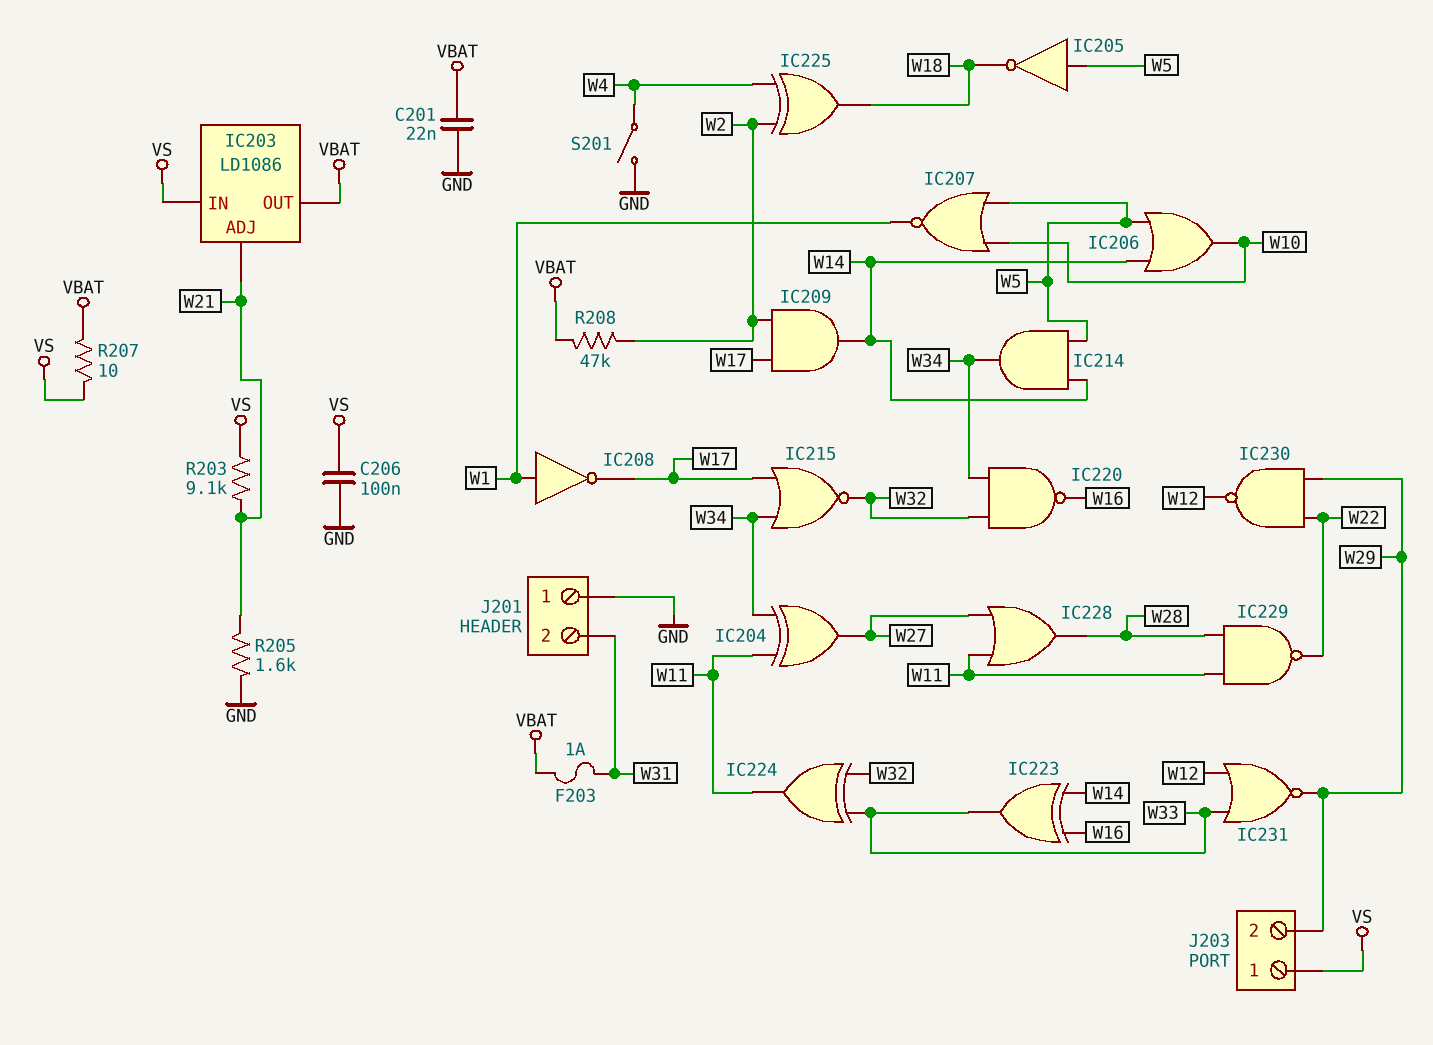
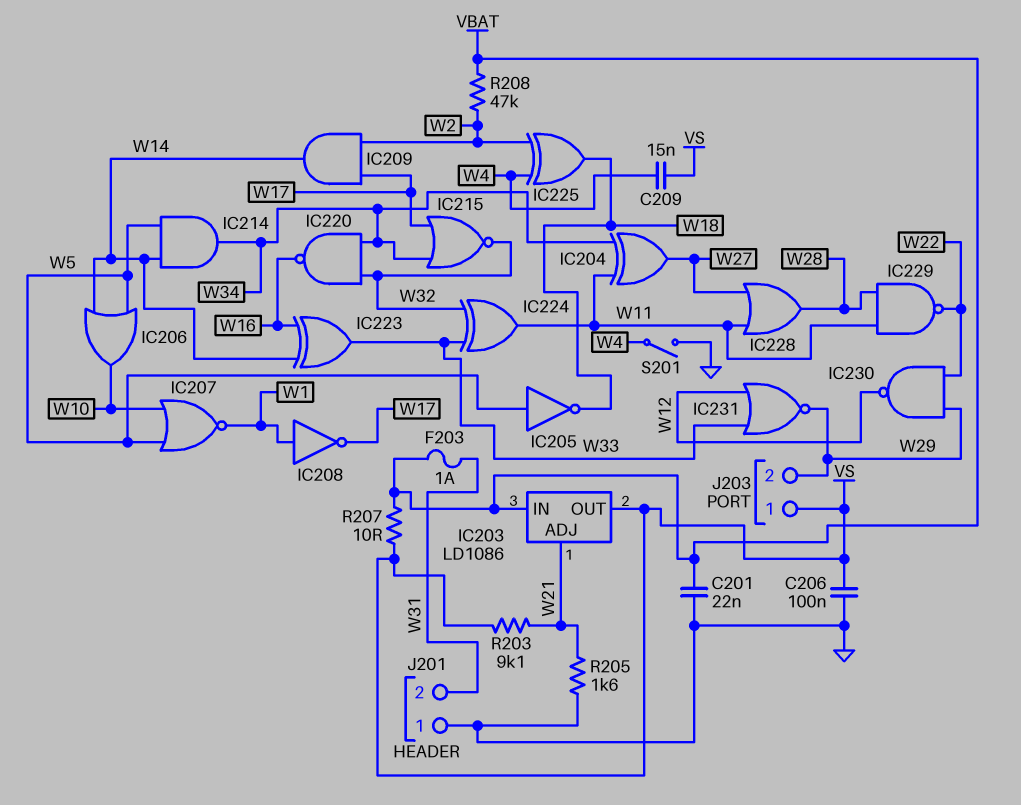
C209: none -> 15nF (VS, W4)
IC203 pin IN: VS -> VBAT
IC203 pin OUT: VBAT -> VS

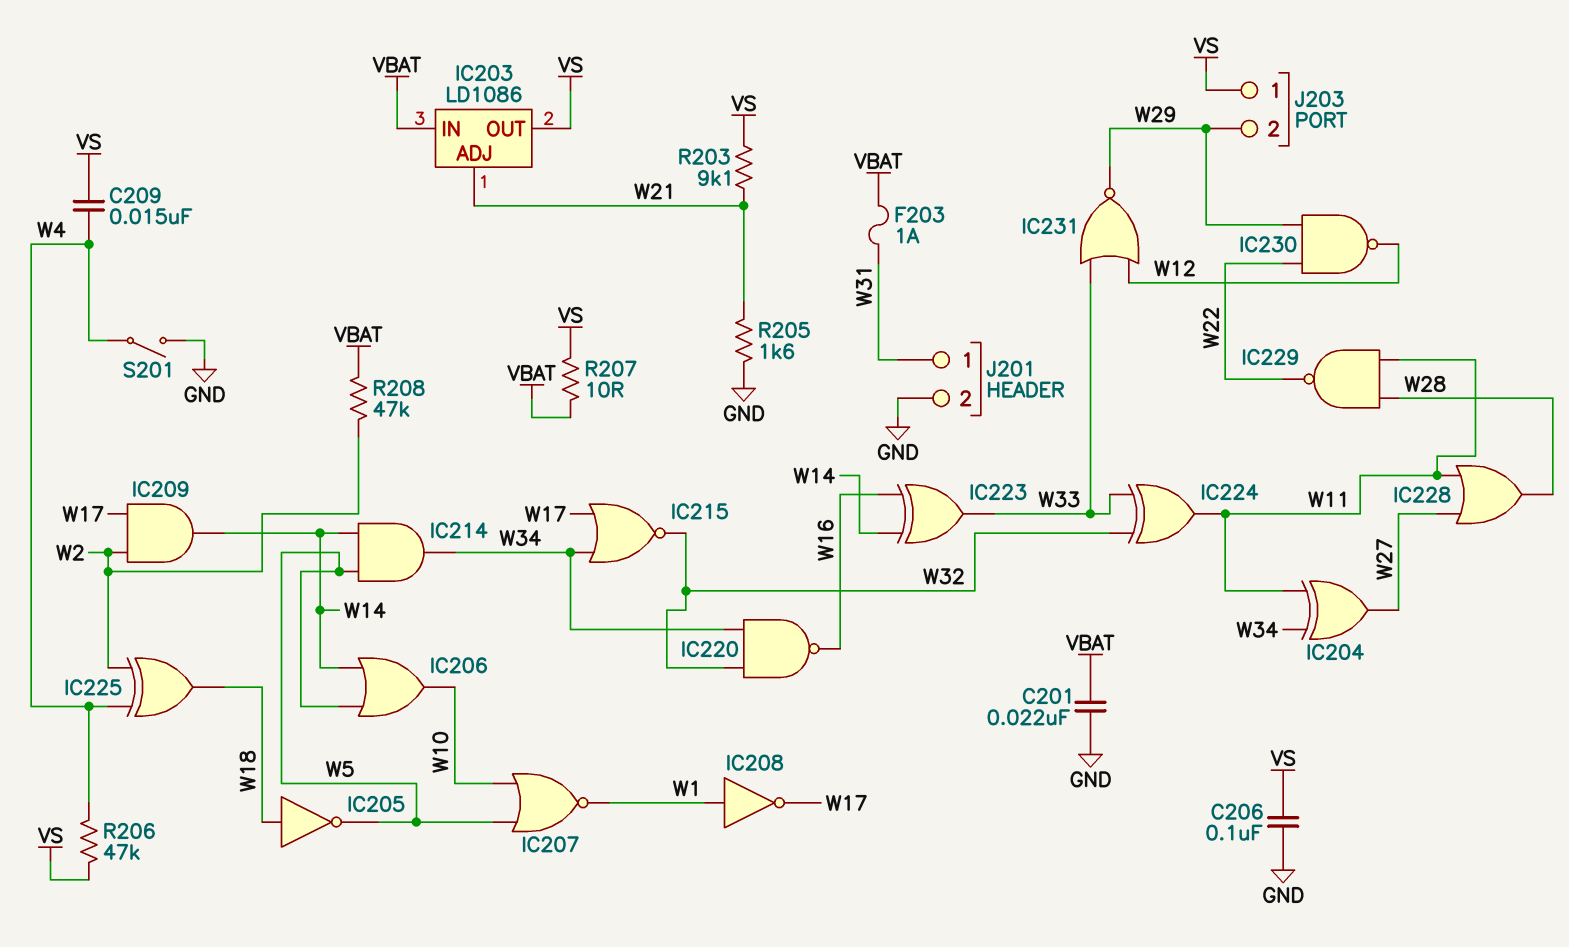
IC205: NOT (in W5, out W18) -> NOT (in W18, out W5)
J201 pin 1: GND -> W31
J201 pin 2: W31 -> GND
R206: none -> 47k (VS, W4)

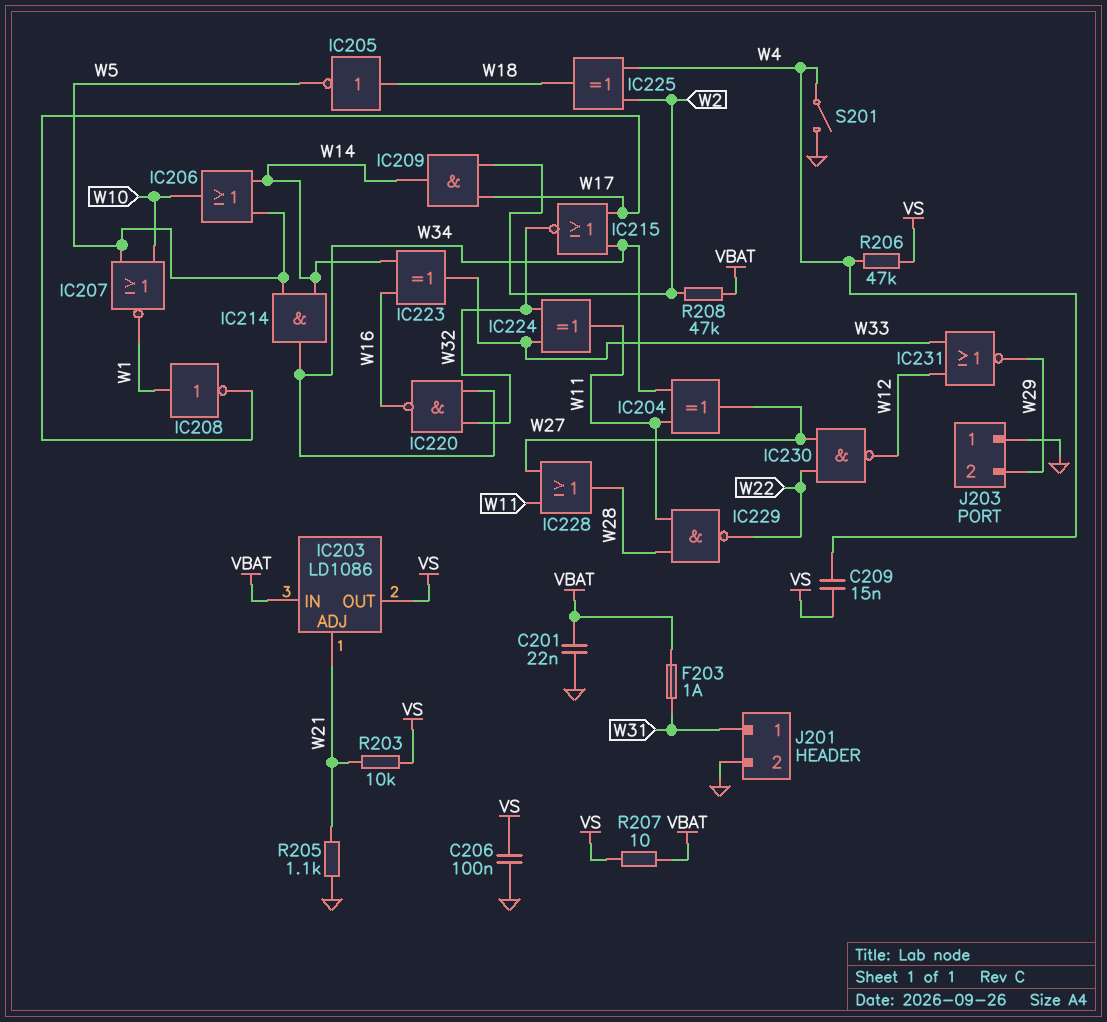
IC230: NAND (in W22, in W29, out W12) -> NAND (in W22, in W27, out W12)
J203 pin 1: VS -> GND
R203: 9.1k (VS, W21) -> 10k (VS, W21)
R205: 1.6k (GND, W21) -> 1.1k (GND, W21)

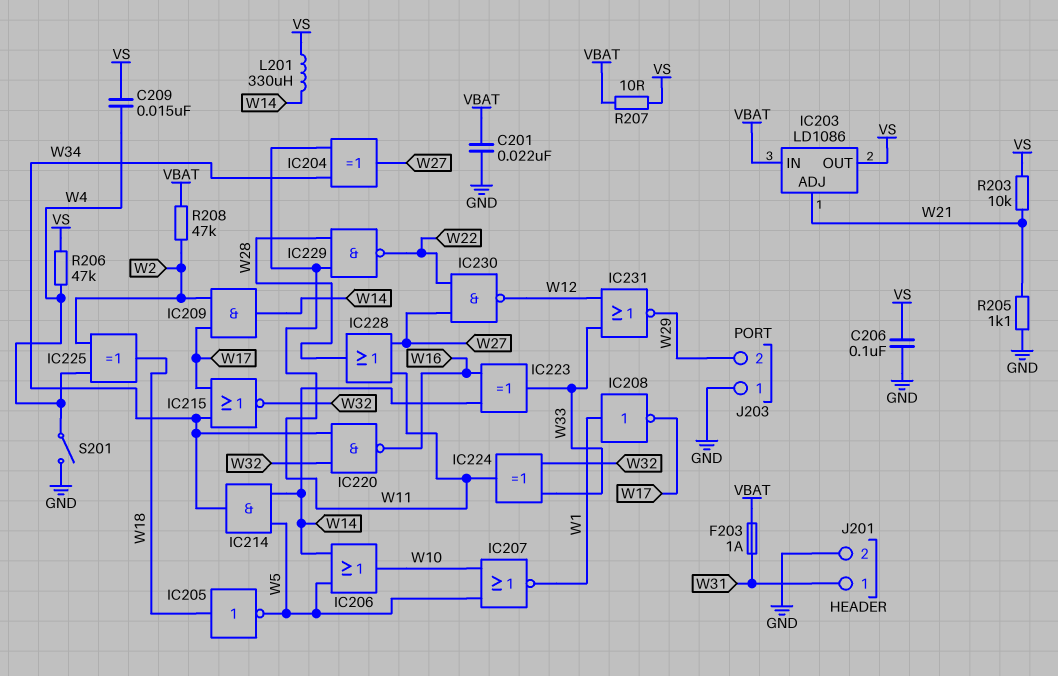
L201: none -> 330uH (VS, W14)

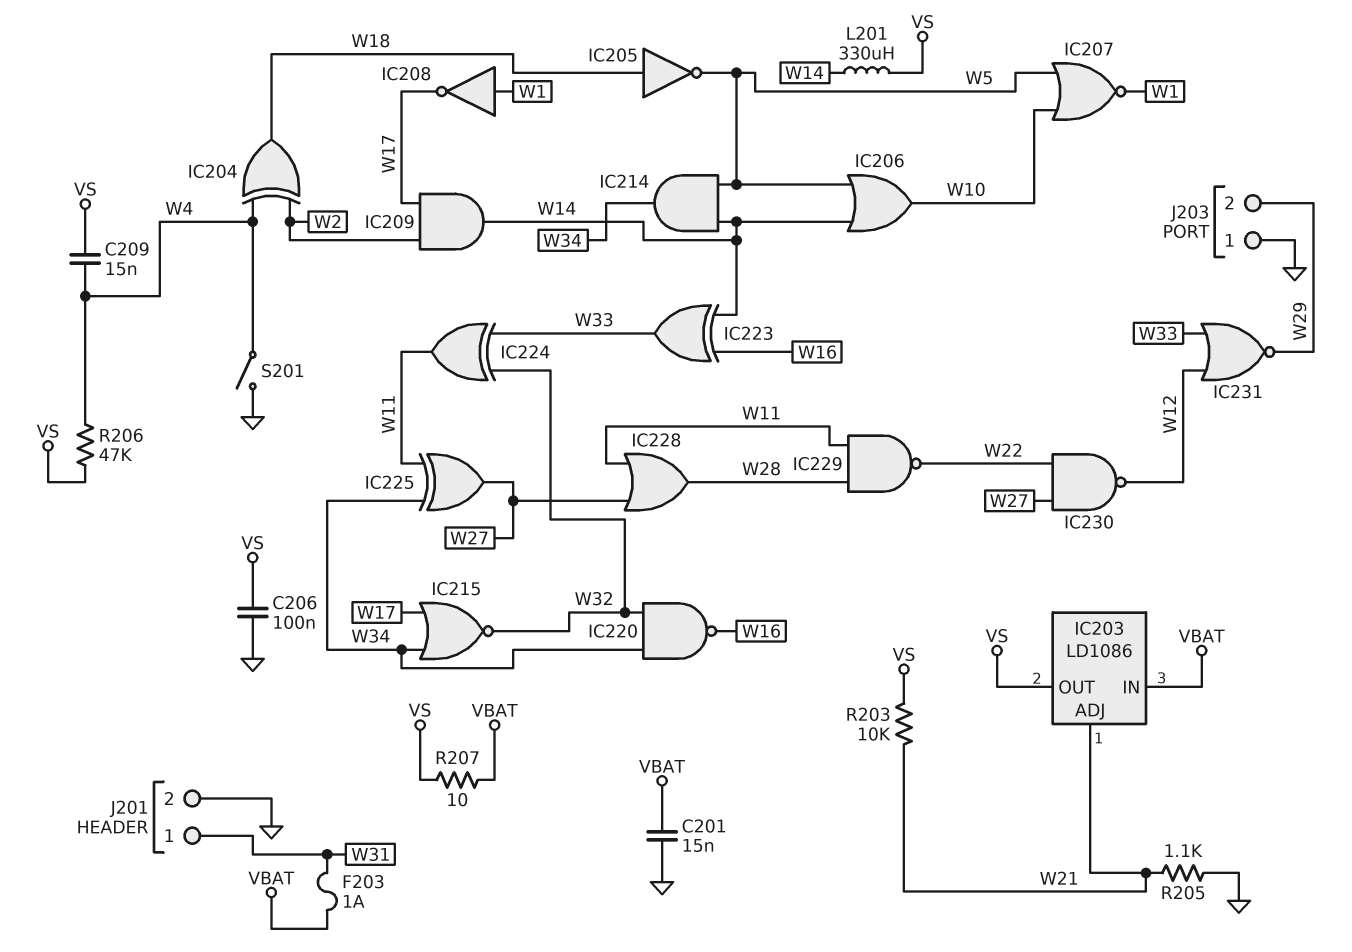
C201: 22nF (GND, VBAT) -> 15nF (GND, VBAT)
IC204: XOR (in W11, in W34, out W27) -> XOR (in W2, in W4, out W18)
IC225: XOR (in W2, in W4, out W18) -> XOR (in W11, in W34, out W27)
R208: 47k (VBAT, W2) -> none

